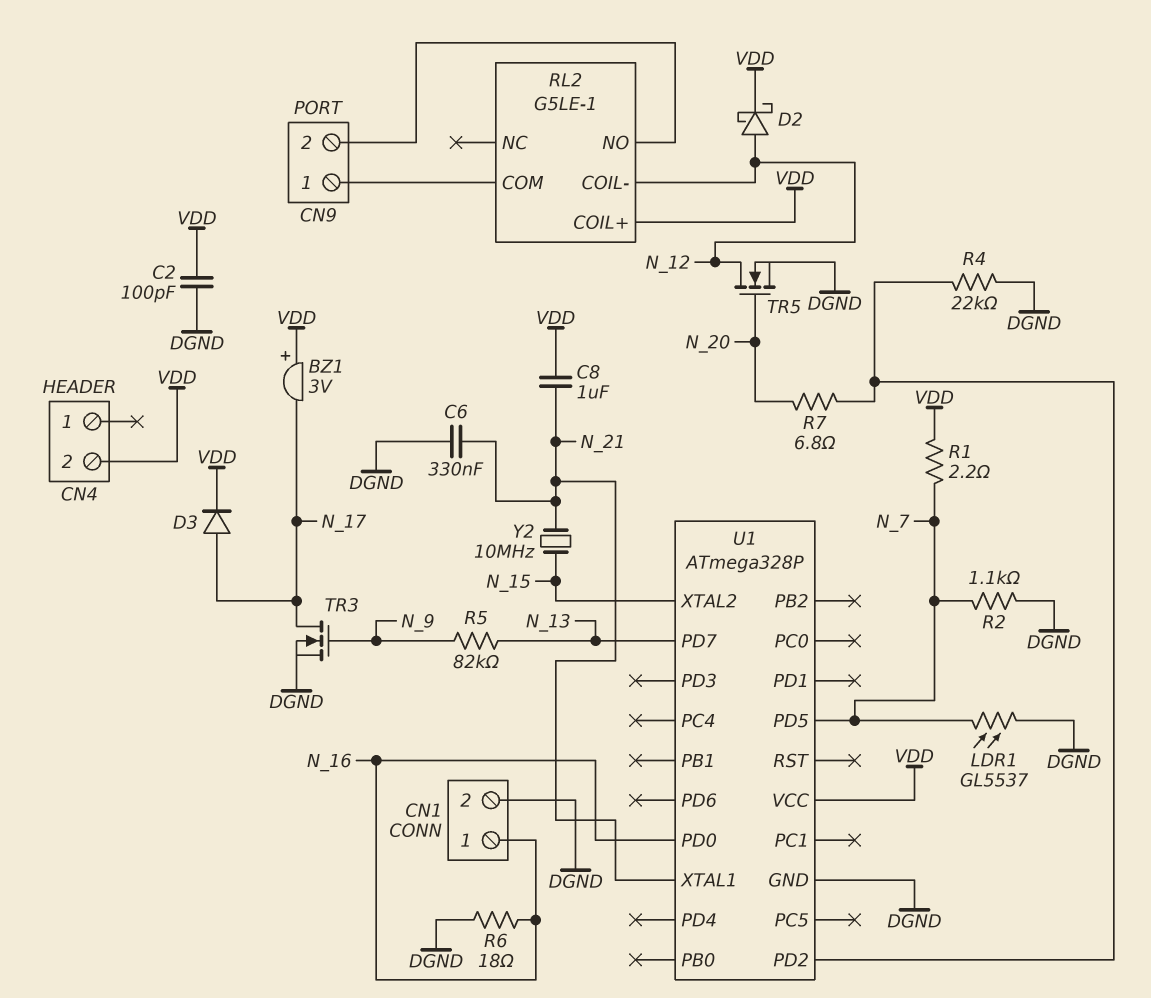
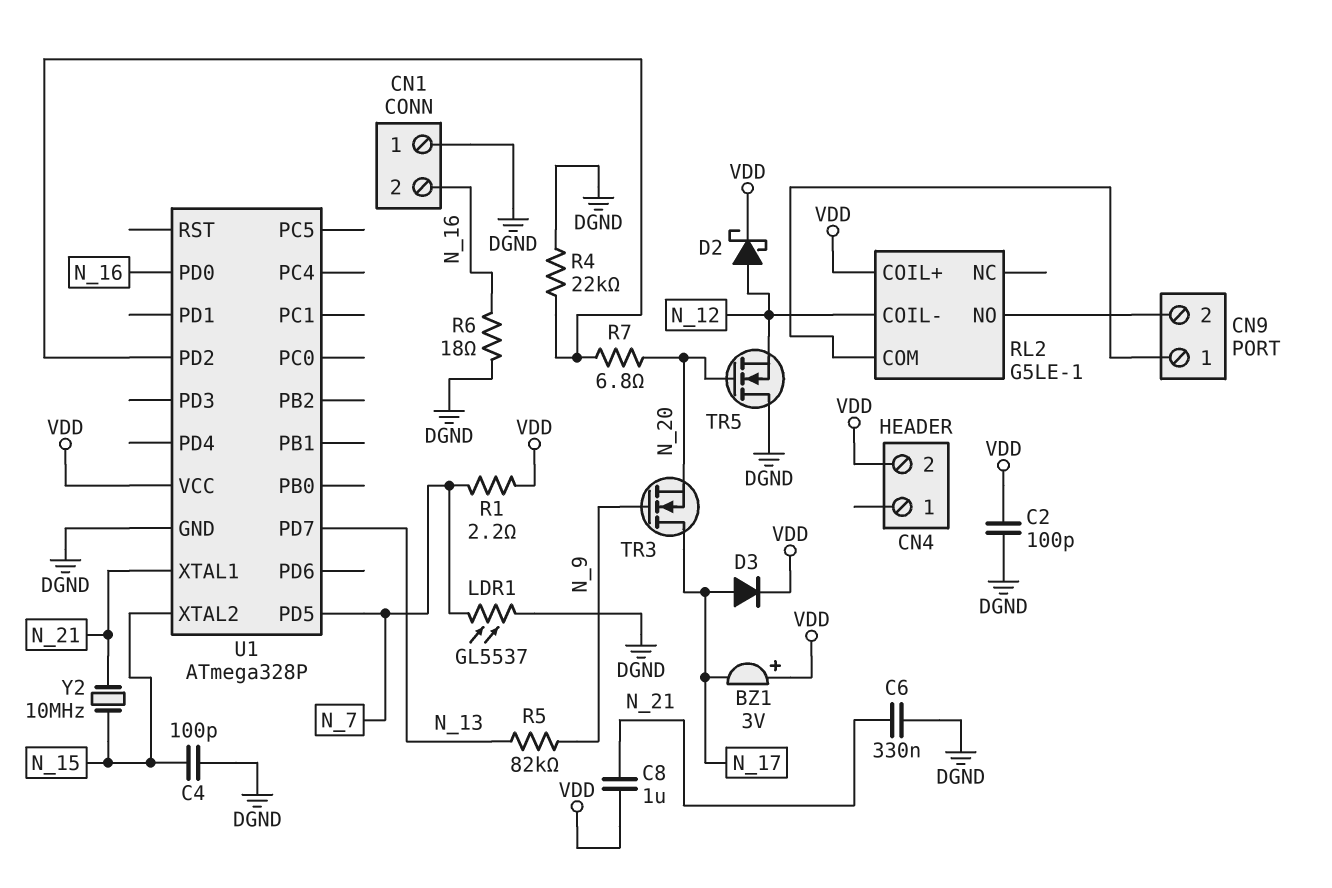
C4: none -> 100pF (DGND, N_15)
CN1 pin 1: N_16 -> DGND
CN1 pin 2: DGND -> N_16
R2: 1.1k (DGND, N_7) -> none
TR3: NMOS (G N_9, D N_17, S DGND) -> NMOS (G N_9, D N_17, S N_20)
TR5: NMOS (G N_20, D N_12, S DGND) -> NMOS (G N_20, D DGND, S N_12)

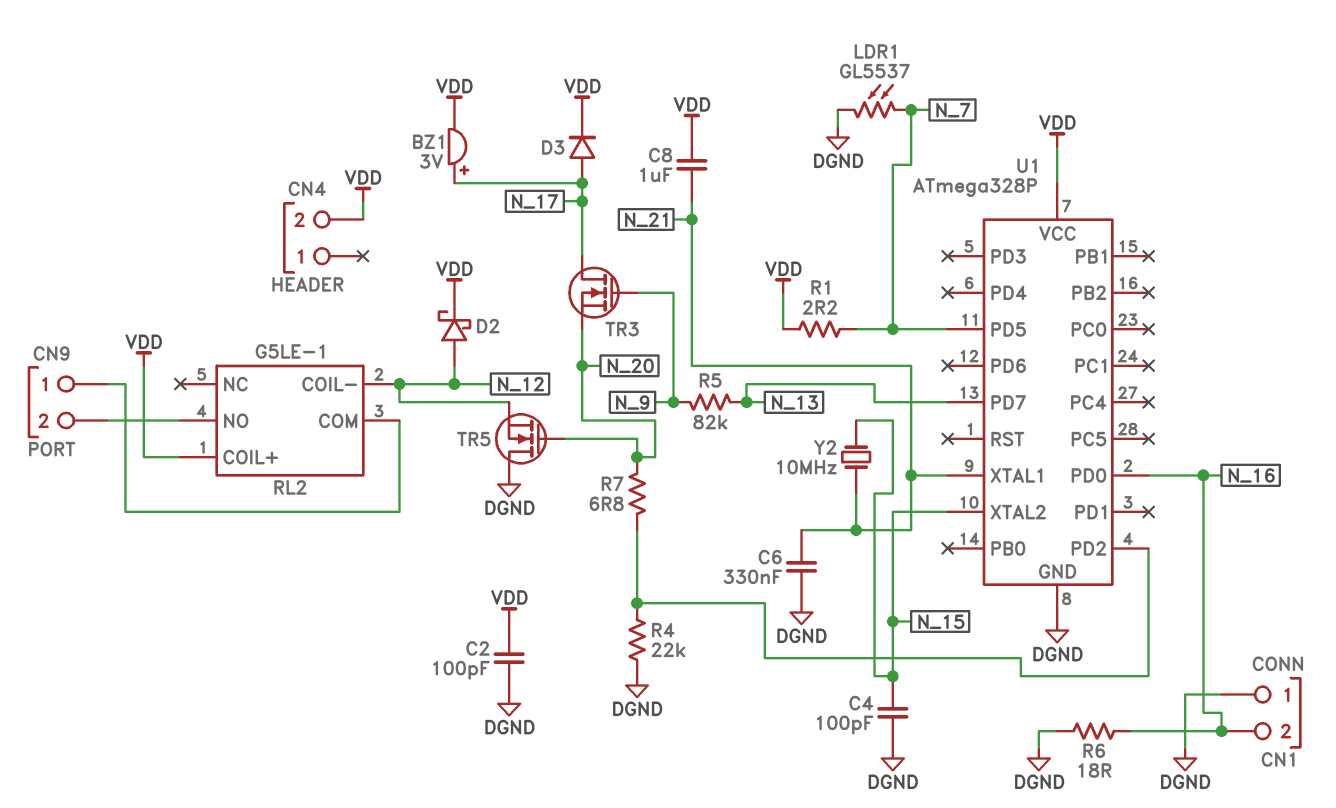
BZ1: buzzer 3V (plus VDD, minus N_17) -> buzzer 3V (plus N_17, minus VDD)

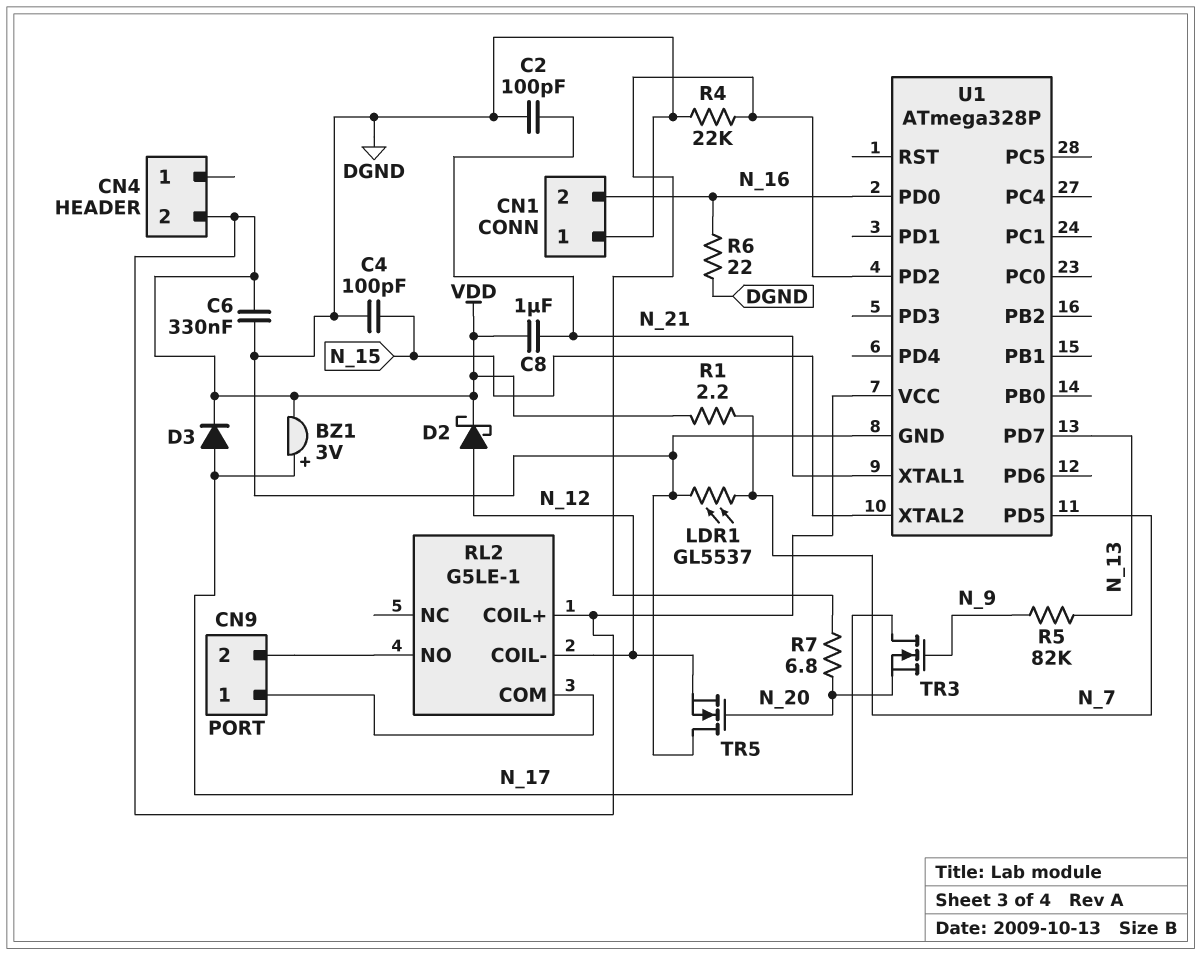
C2: 100pF (DGND, VDD) -> 100pF (DGND, N_21)
C6: 330nF (DGND, N_21) -> 330nF (DGND, VDD)
R6: 18 (DGND, N_16) -> 22 (DGND, N_16)
Y2: 10MHz (N_15, N_21) -> none

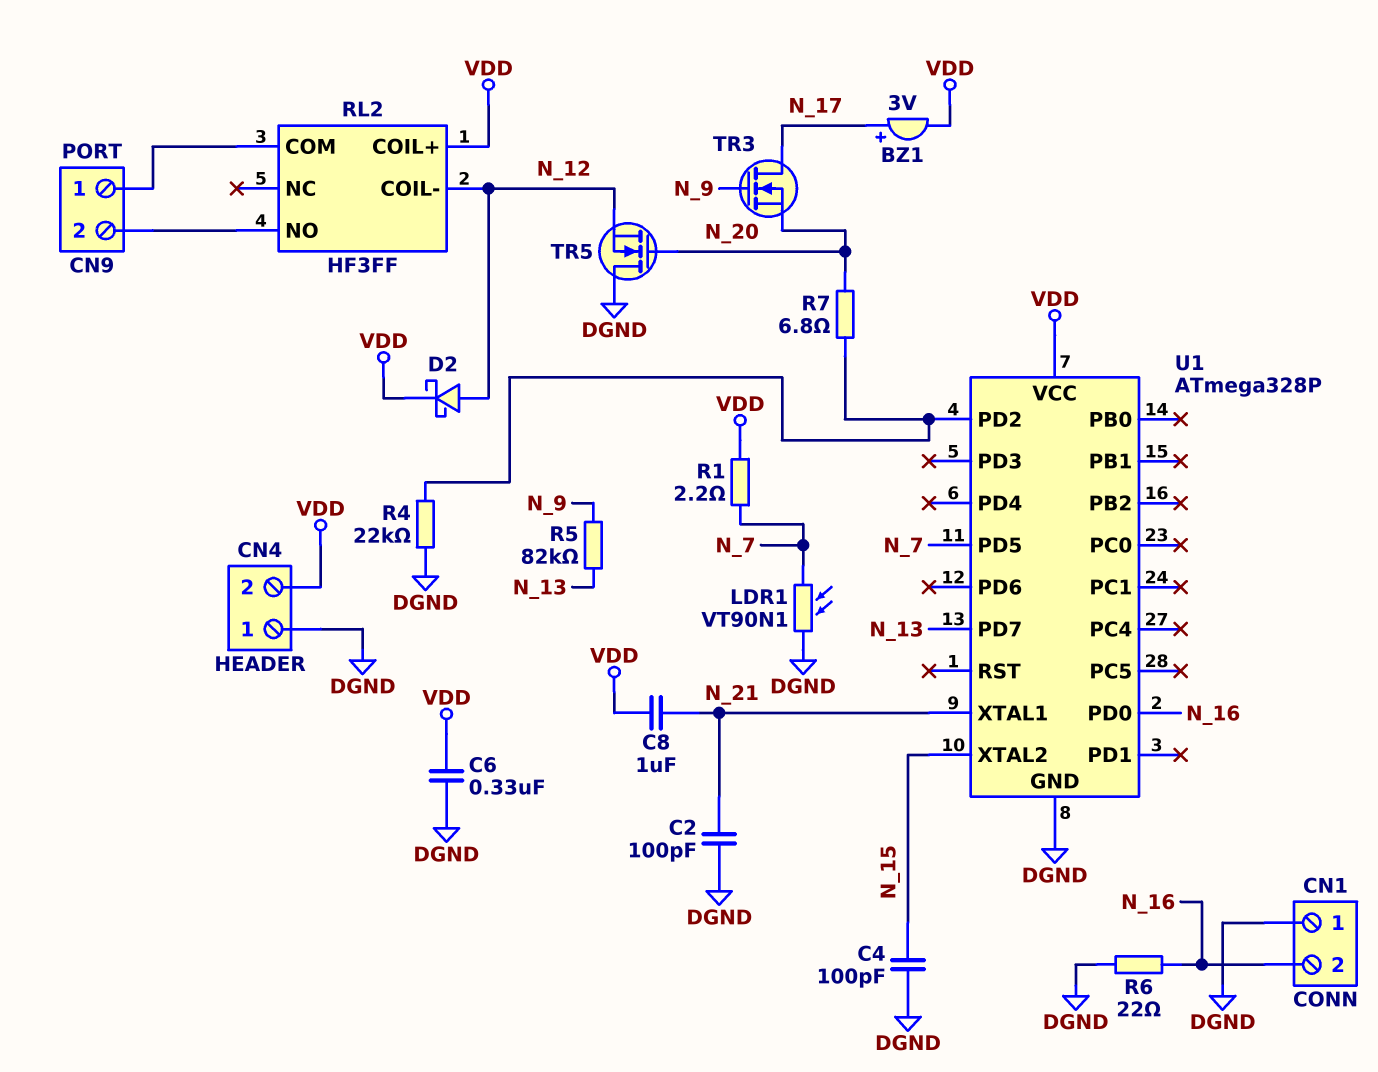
CN4 pin 1: none -> DGND
D3: diode (A N_17, K VDD) -> none
LDR1: GL5537 (DGND, N_7) -> VT90N1 (DGND, N_7)
RL2: G5LE-1 -> HF3FF

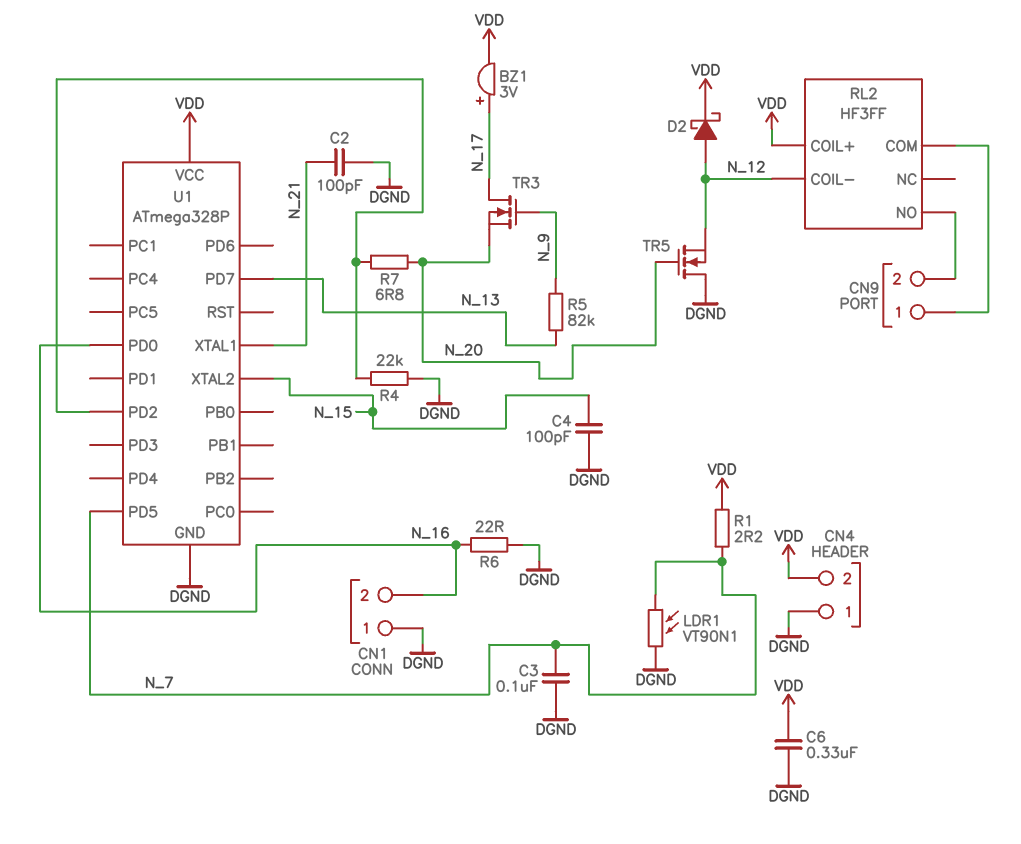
C3: none -> 100nF (DGND, N_7)
C8: 1uF (N_21, VDD) -> none

